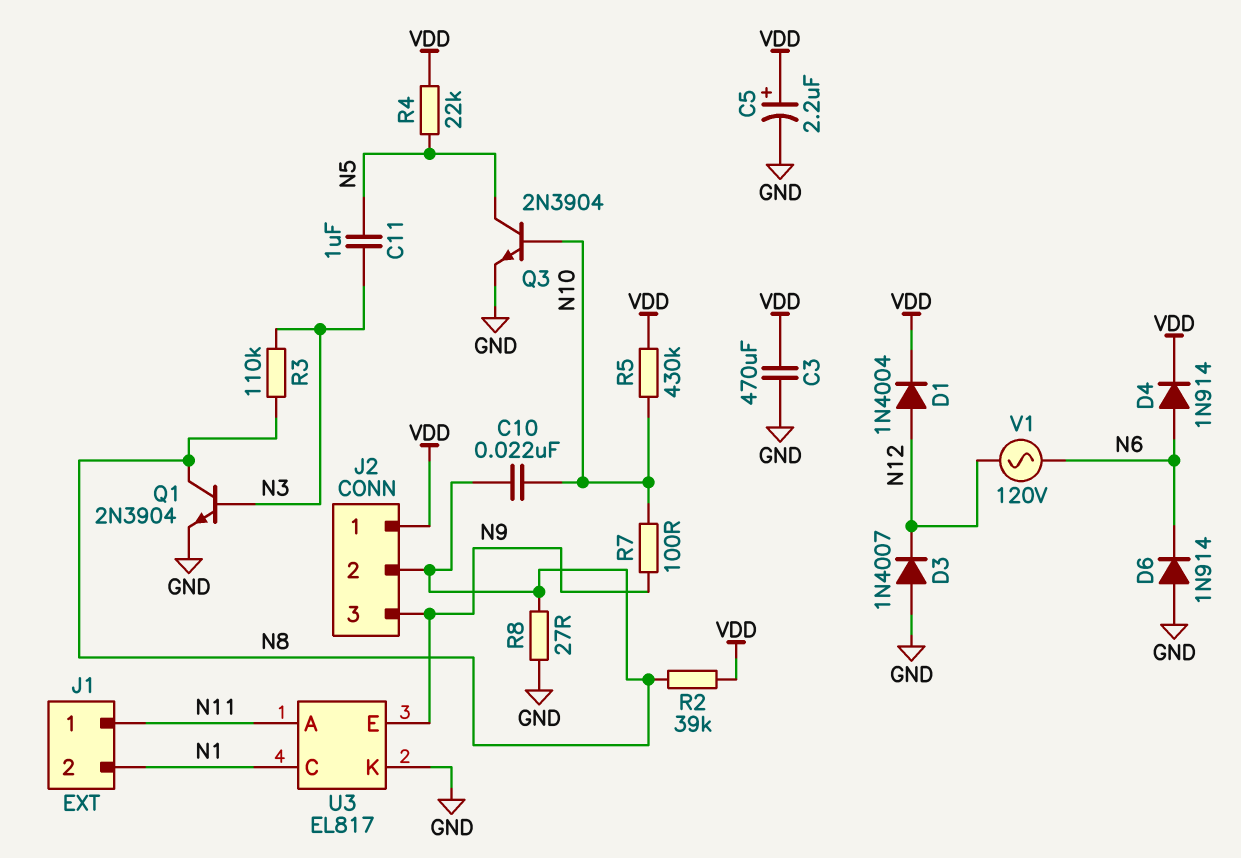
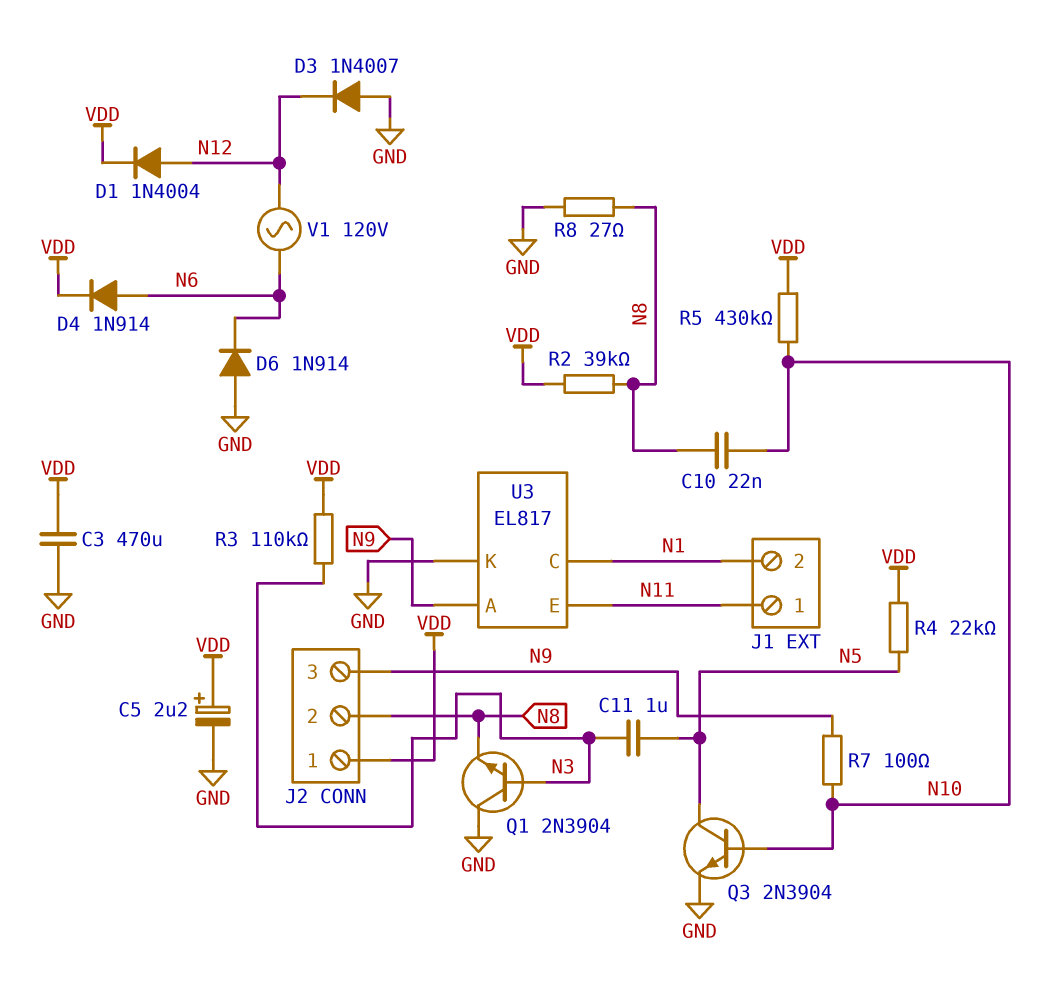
Q1: NPN 2N3904 (B N3, C N8, E GND) -> NPN 2N3904 (B N3, C GND, E N8)
R3: 110k (N3, N8) -> 110k (N3, VDD)
U3 pin A: N11 -> N9
U3 pin E: N9 -> N11

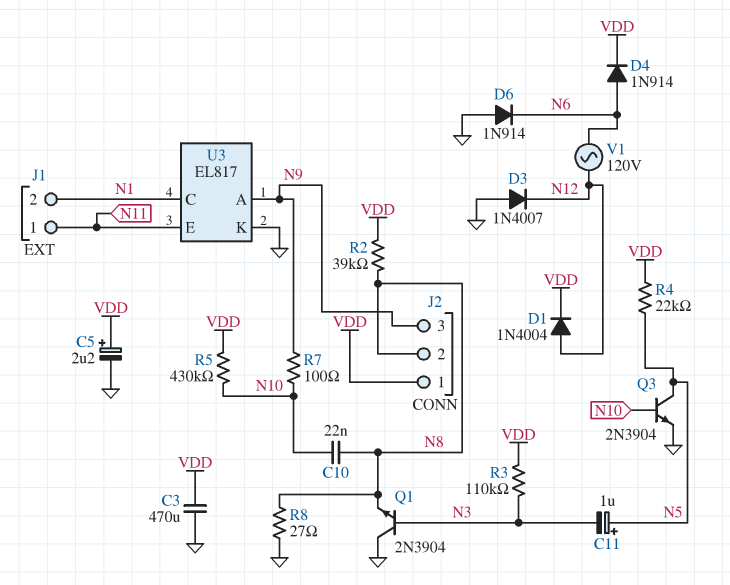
C11: 1uF (N3, N5) -> 1uF (plus N5, minus N3)

